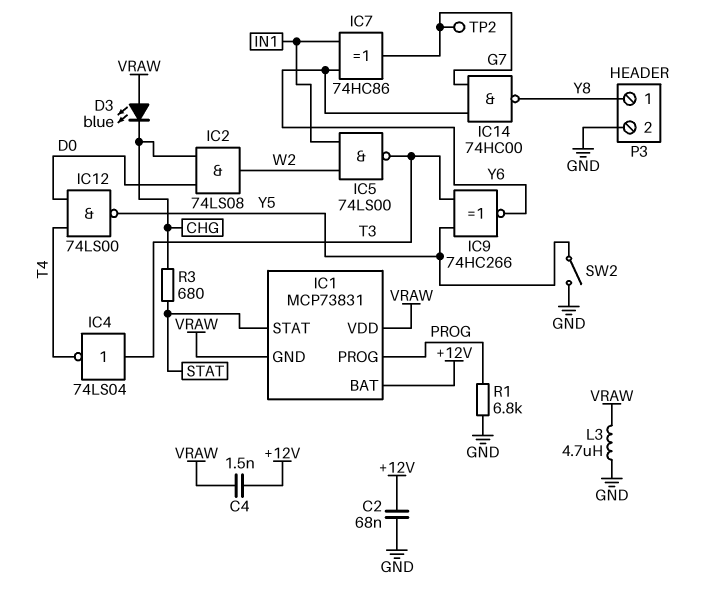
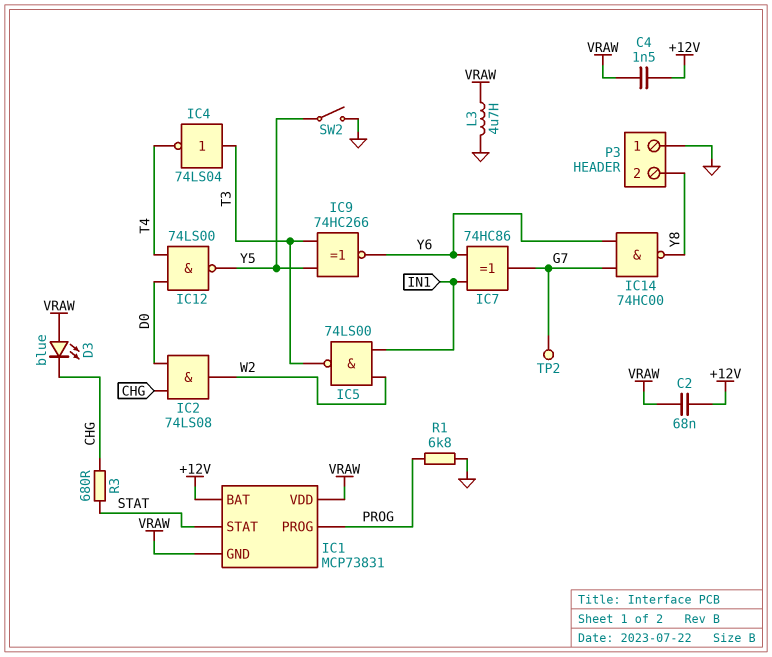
C2: 68nF (+12V, GND) -> 68nF (+12V, VRAW)
P3 pin 1: Y8 -> GND
P3 pin 2: GND -> Y8

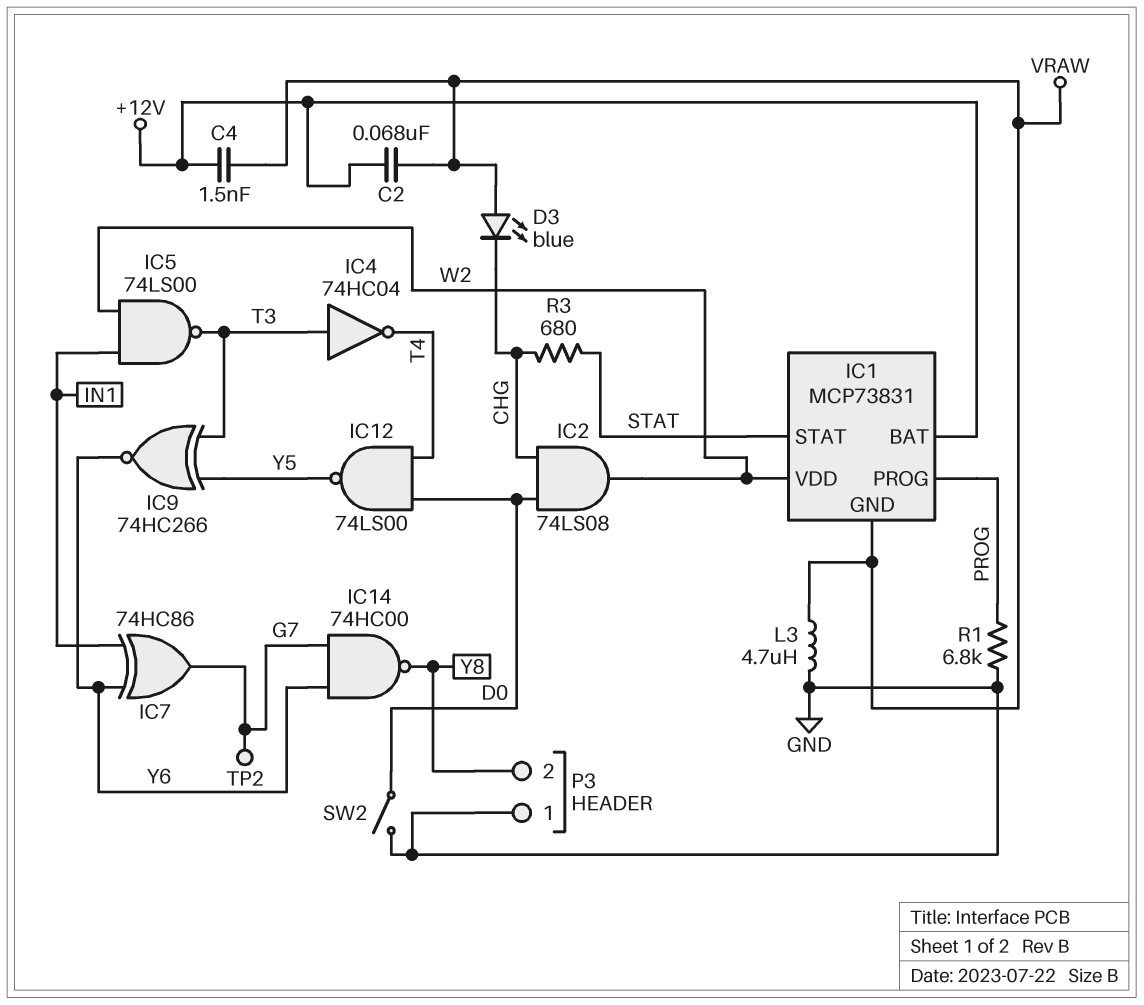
IC1 pin VDD: VRAW -> W2
IC4: NOT 74LS04 (in T3, out T4) -> NOT 74HC04 (in T3, out T4)
SW2: switch (GND, Y5) -> switch (D0, GND)

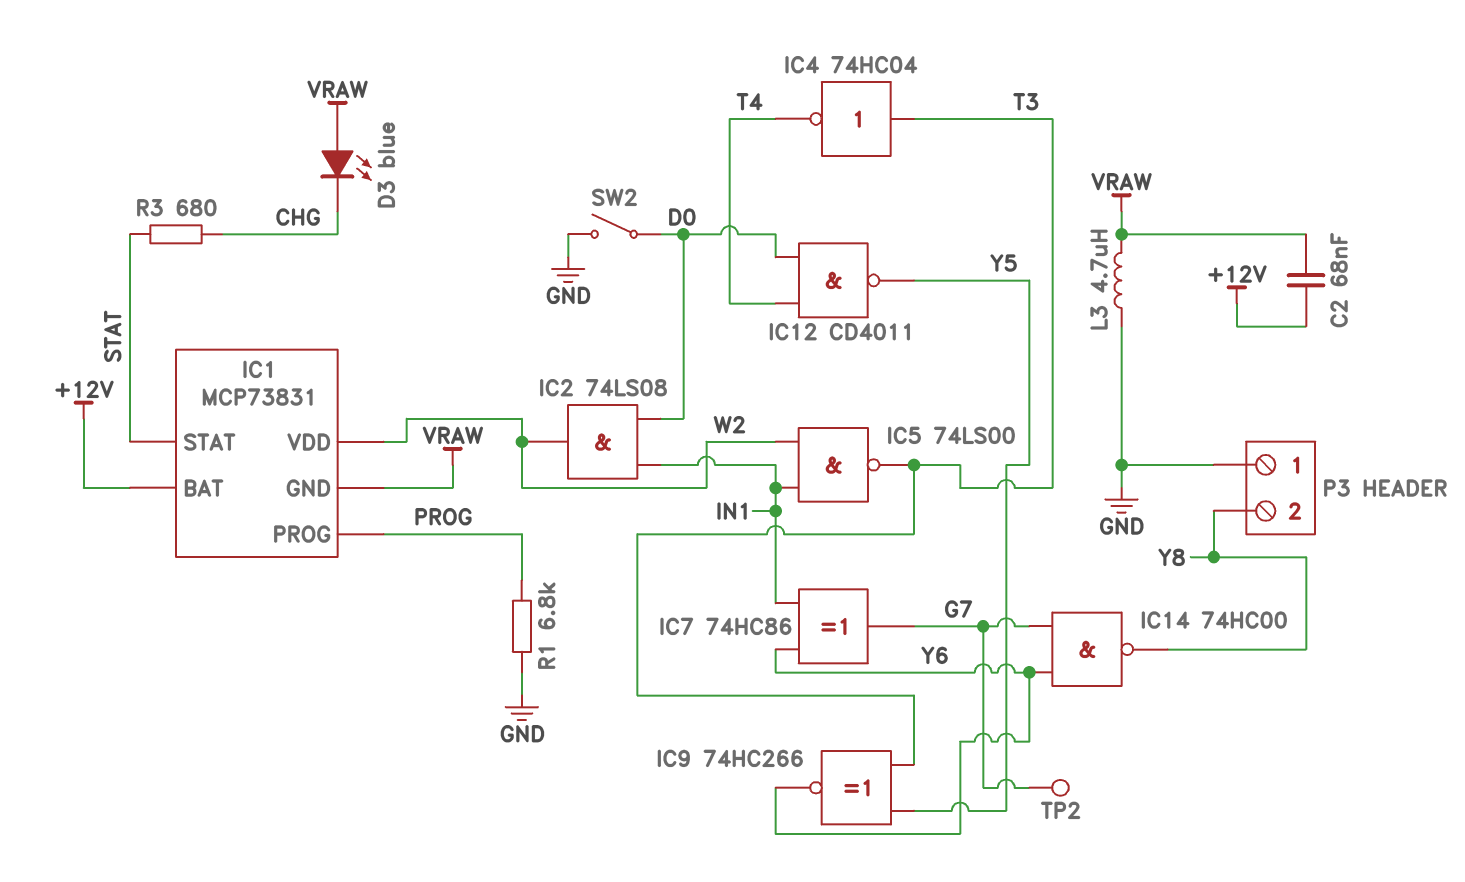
C4: 1.5nF (+12V, VRAW) -> none
IC2: AND 74LS08 (in CHG, in D0, out W2) -> AND 74LS08 (in D0, in IN1, out W2)
IC12: NAND 74LS00 (in D0, in T4, out Y5) -> NAND CD4011 (in D0, in T4, out Y5)

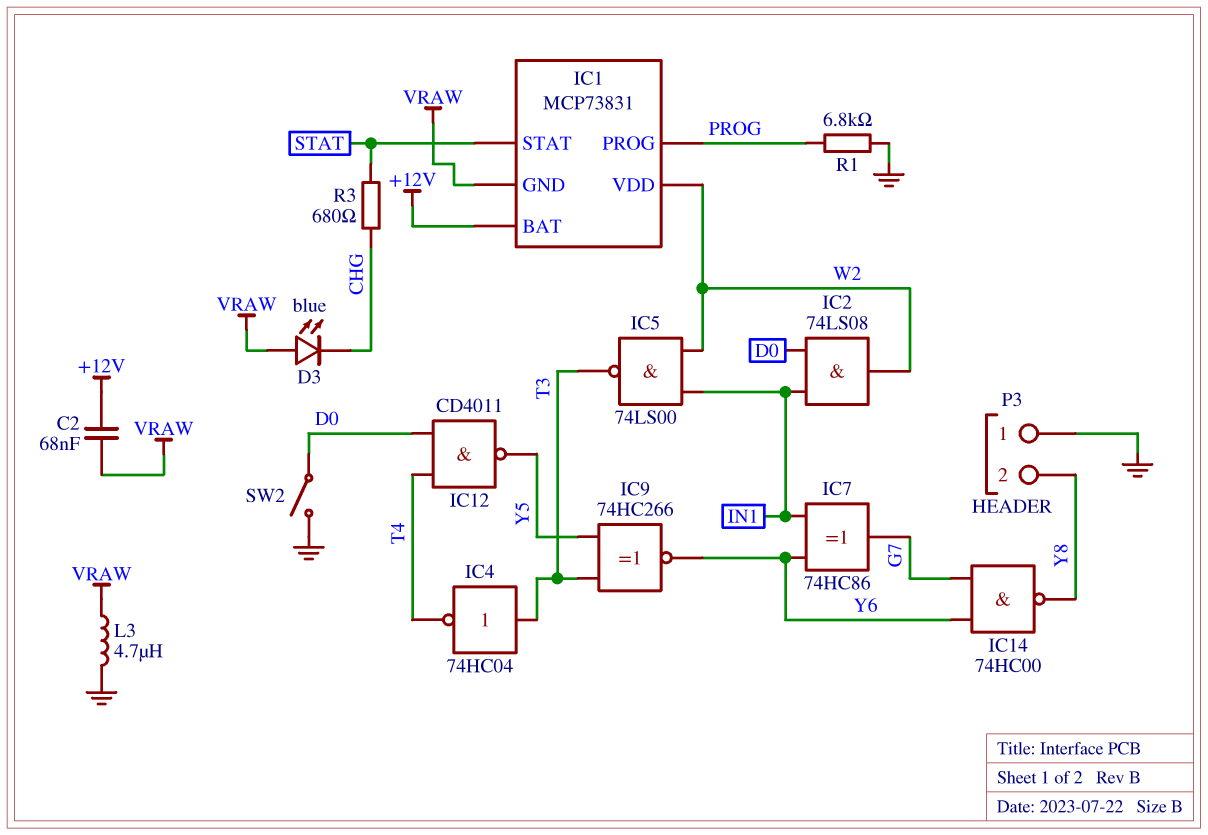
TP2: test point (G7) -> none

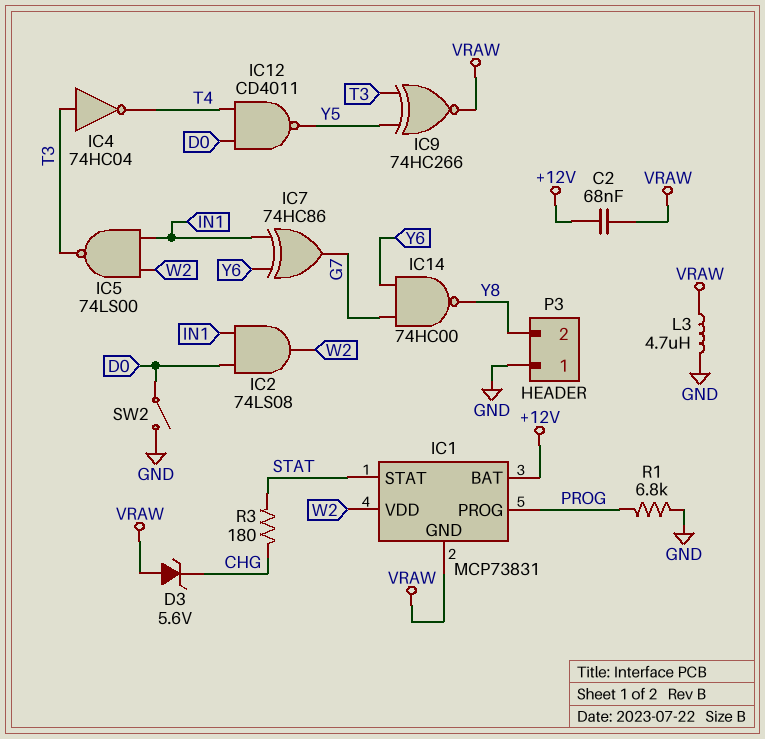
D3: LED blue (A VRAW, K CHG) -> zener 5.6V (A VRAW, K CHG)
IC9: XNOR 74HC266 (in T3, in Y5, out Y6) -> XNOR 74HC266 (in T3, in Y5, out VRAW)
R3: 680 (CHG, STAT) -> 180 (CHG, STAT)

